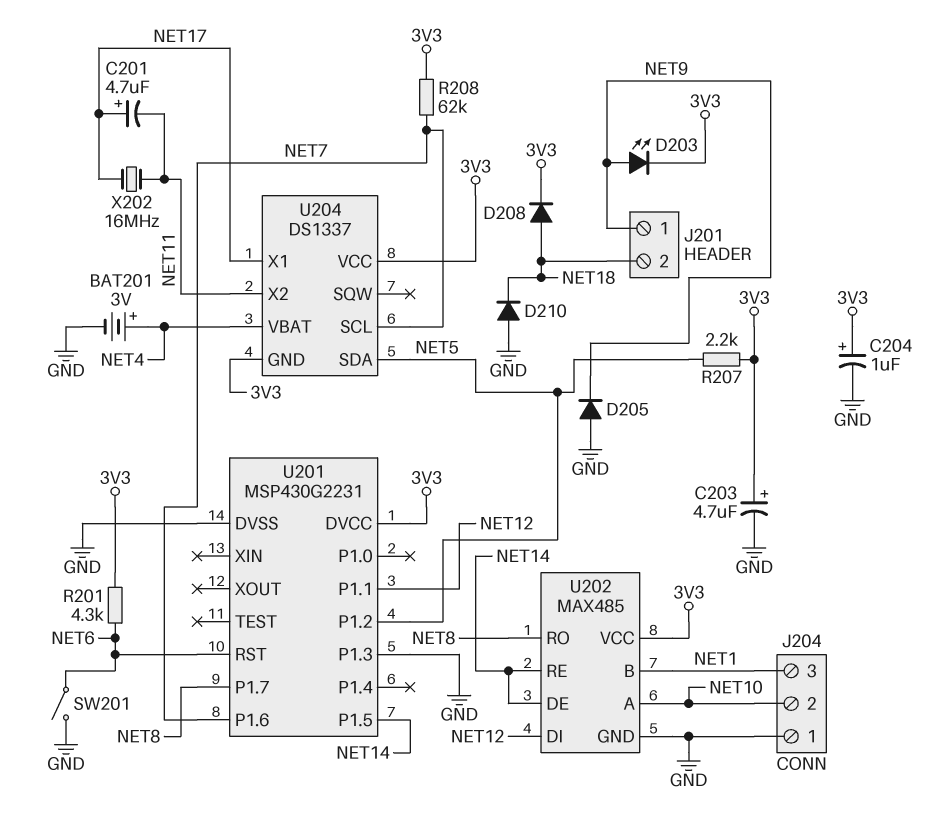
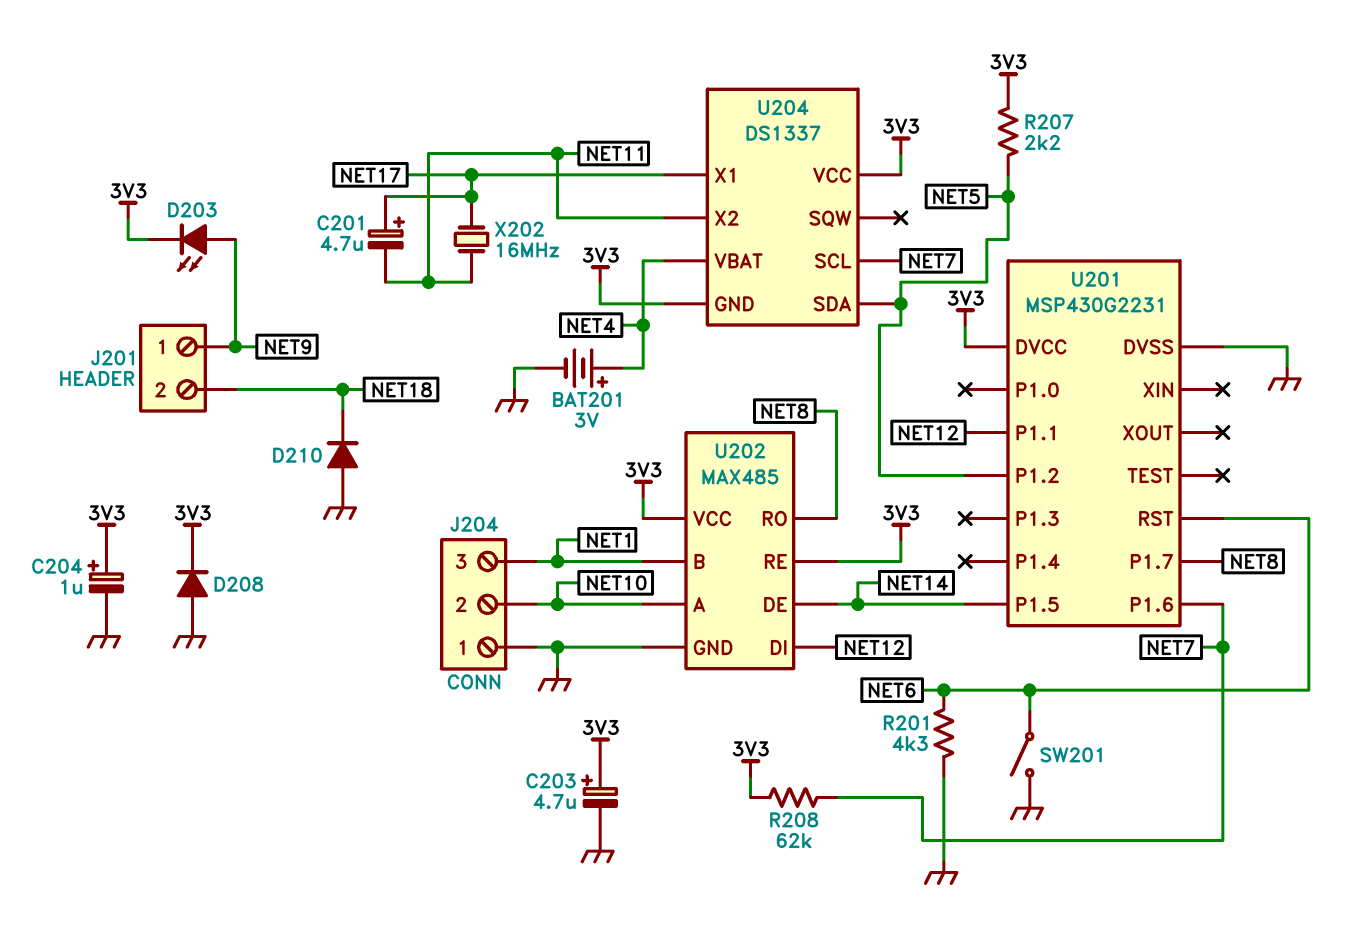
D205: diode (A GND, K NET9) -> none
D208: diode (A NET18, K 3V3) -> diode (A GND, K 3V3)
R201: 4.3k (3V3, NET6) -> 4.3k (GND, NET6)
U201 pin P1.3: GND -> none
U202 pin RE: NET14 -> 3V3

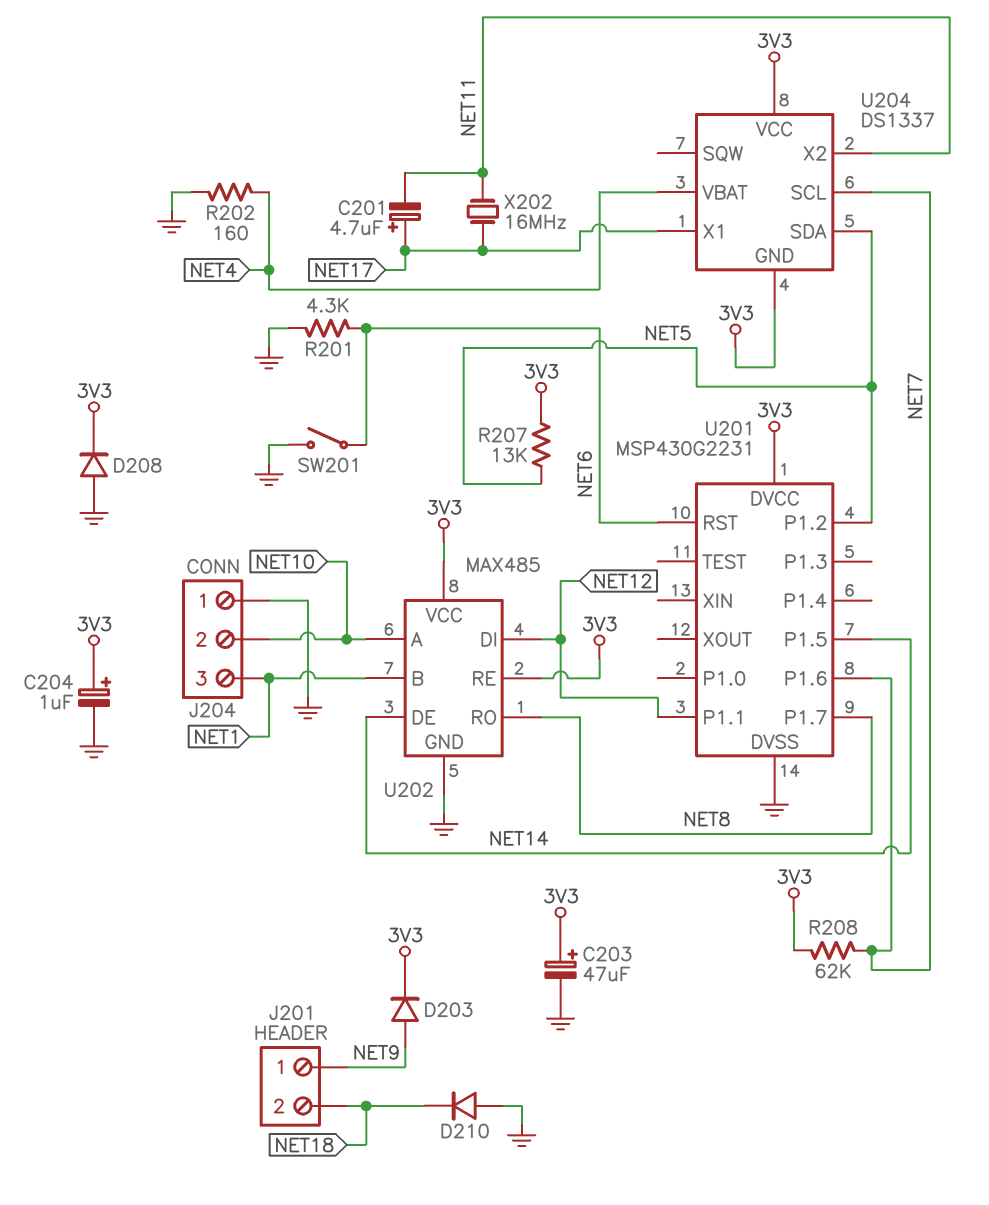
BAT201: 3V (plus NET4, minus GND) -> none
C203: 4.7uF (plus 3V3, minus GND) -> 47uF (plus 3V3, minus GND)
D203: LED (A NET9, K 3V3) -> diode (A NET9, K 3V3)
R202: none -> 160 (GND, NET4)
R207: 2.2k (3V3, NET5) -> 13k (3V3, NET5)

